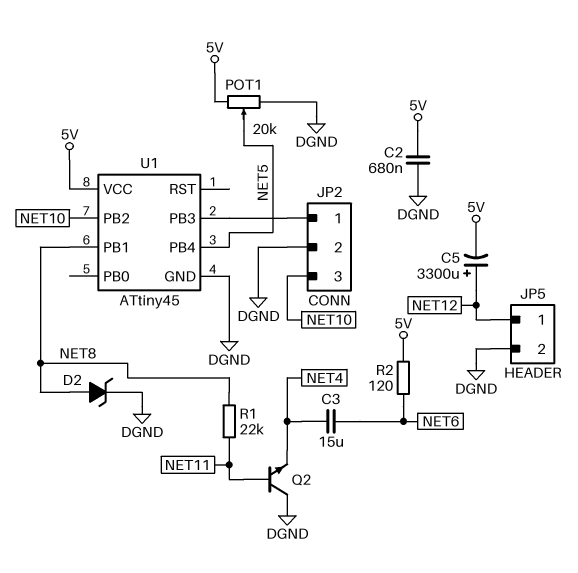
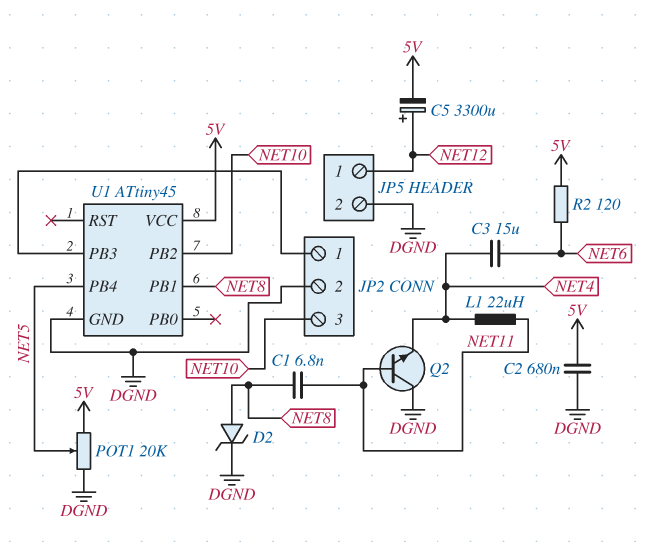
C1: none -> 6.8nF (NET8, NET11)
L1: none -> 22uH (NET4, NET11)
R1: 22k (NET8, NET11) -> none

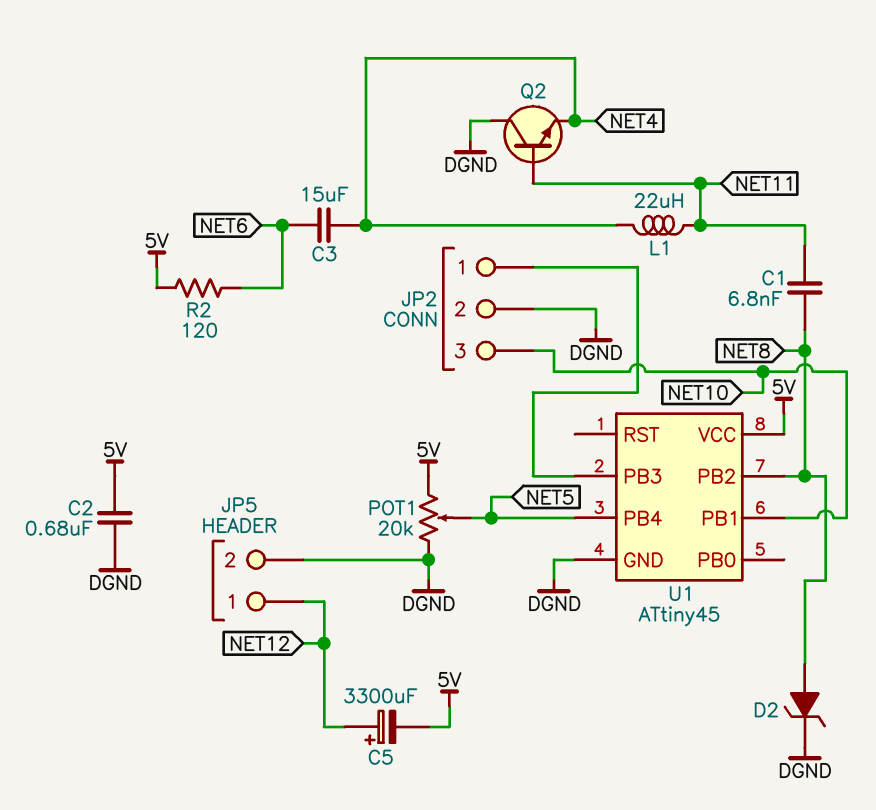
U1 pin PB1: NET8 -> NET10
U1 pin PB2: NET10 -> NET8

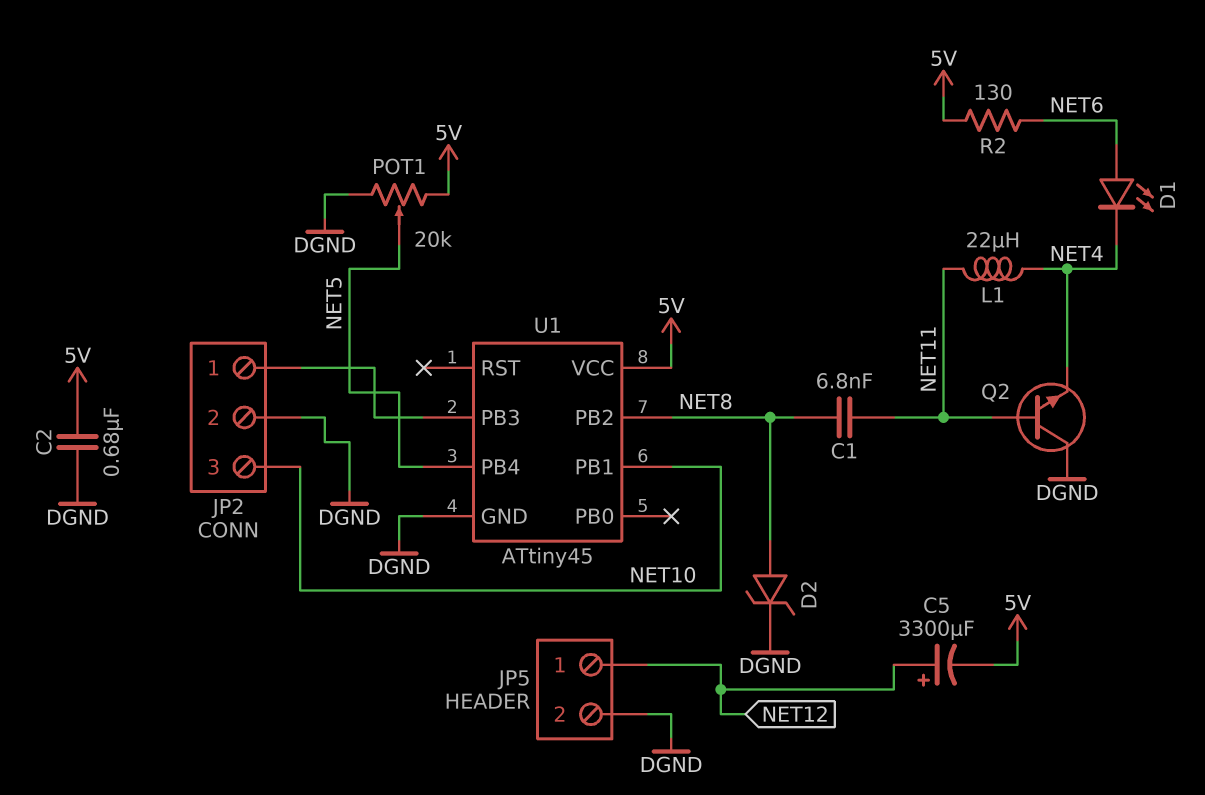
C3: 15uF (NET4, NET6) -> none
D1: none -> LED (A NET6, K NET4)
R2: 120 (5V, NET6) -> 130 (5V, NET6)

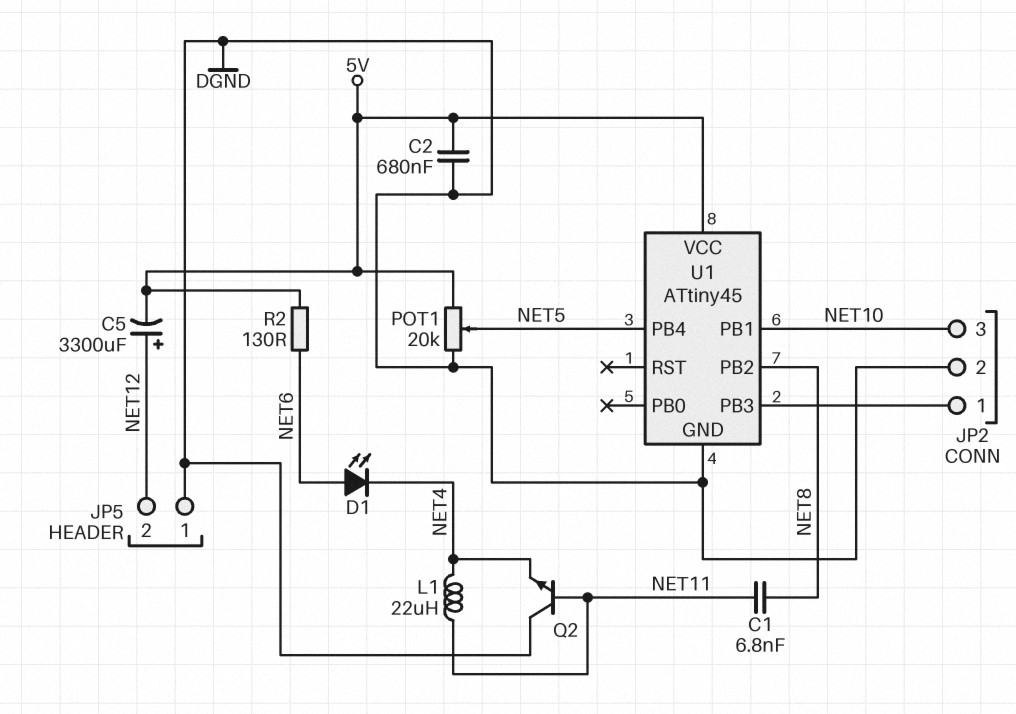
D2: zener (A NET8, K DGND) -> none
JP5 pin 1: NET12 -> DGND
JP5 pin 2: DGND -> NET12

